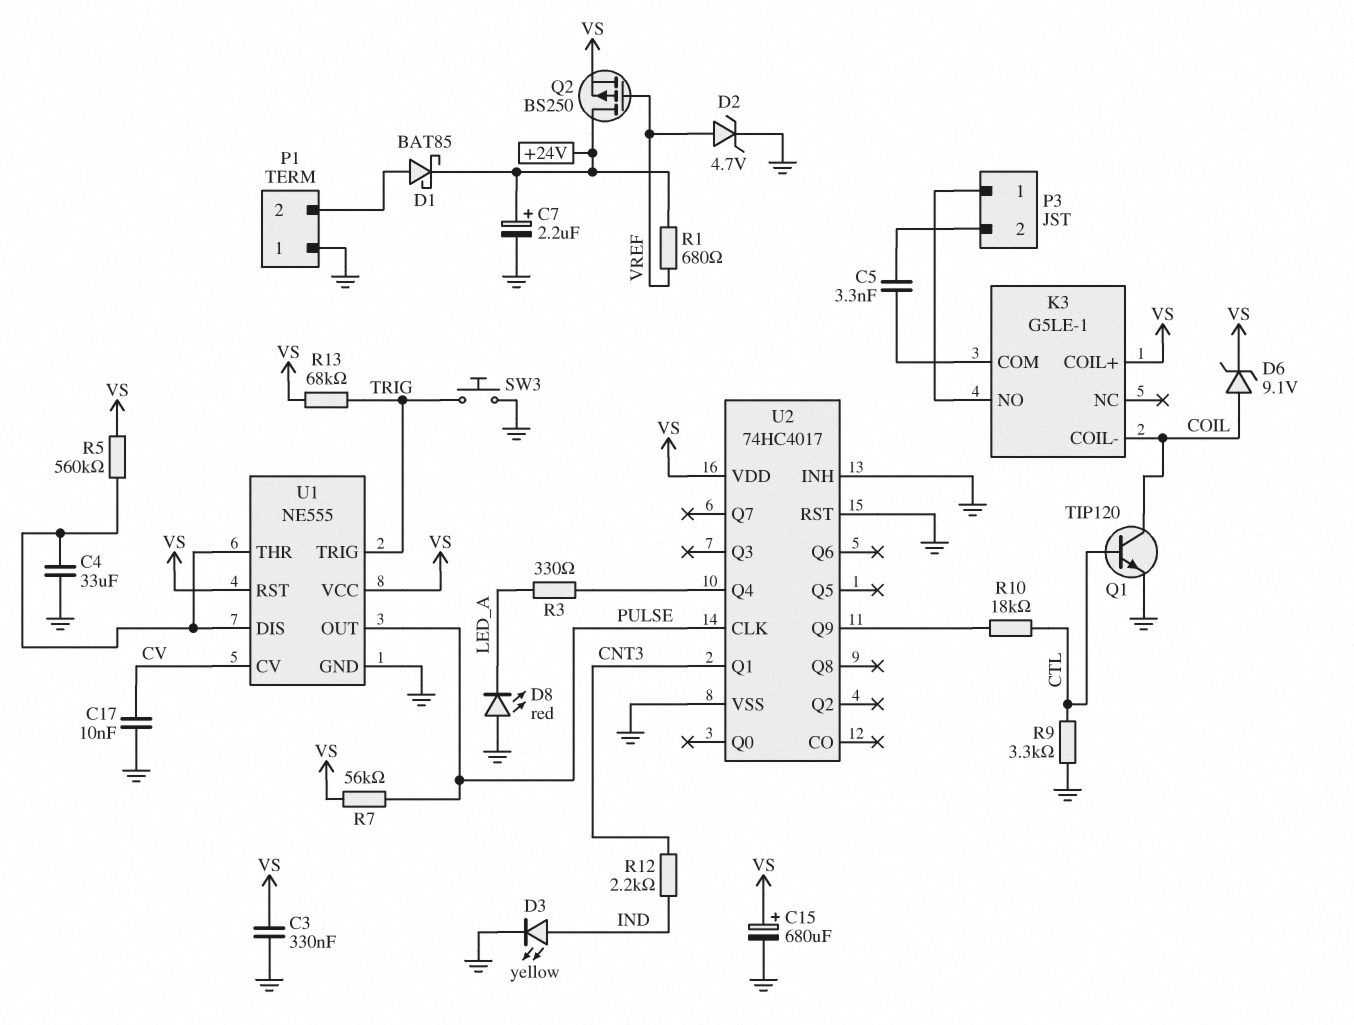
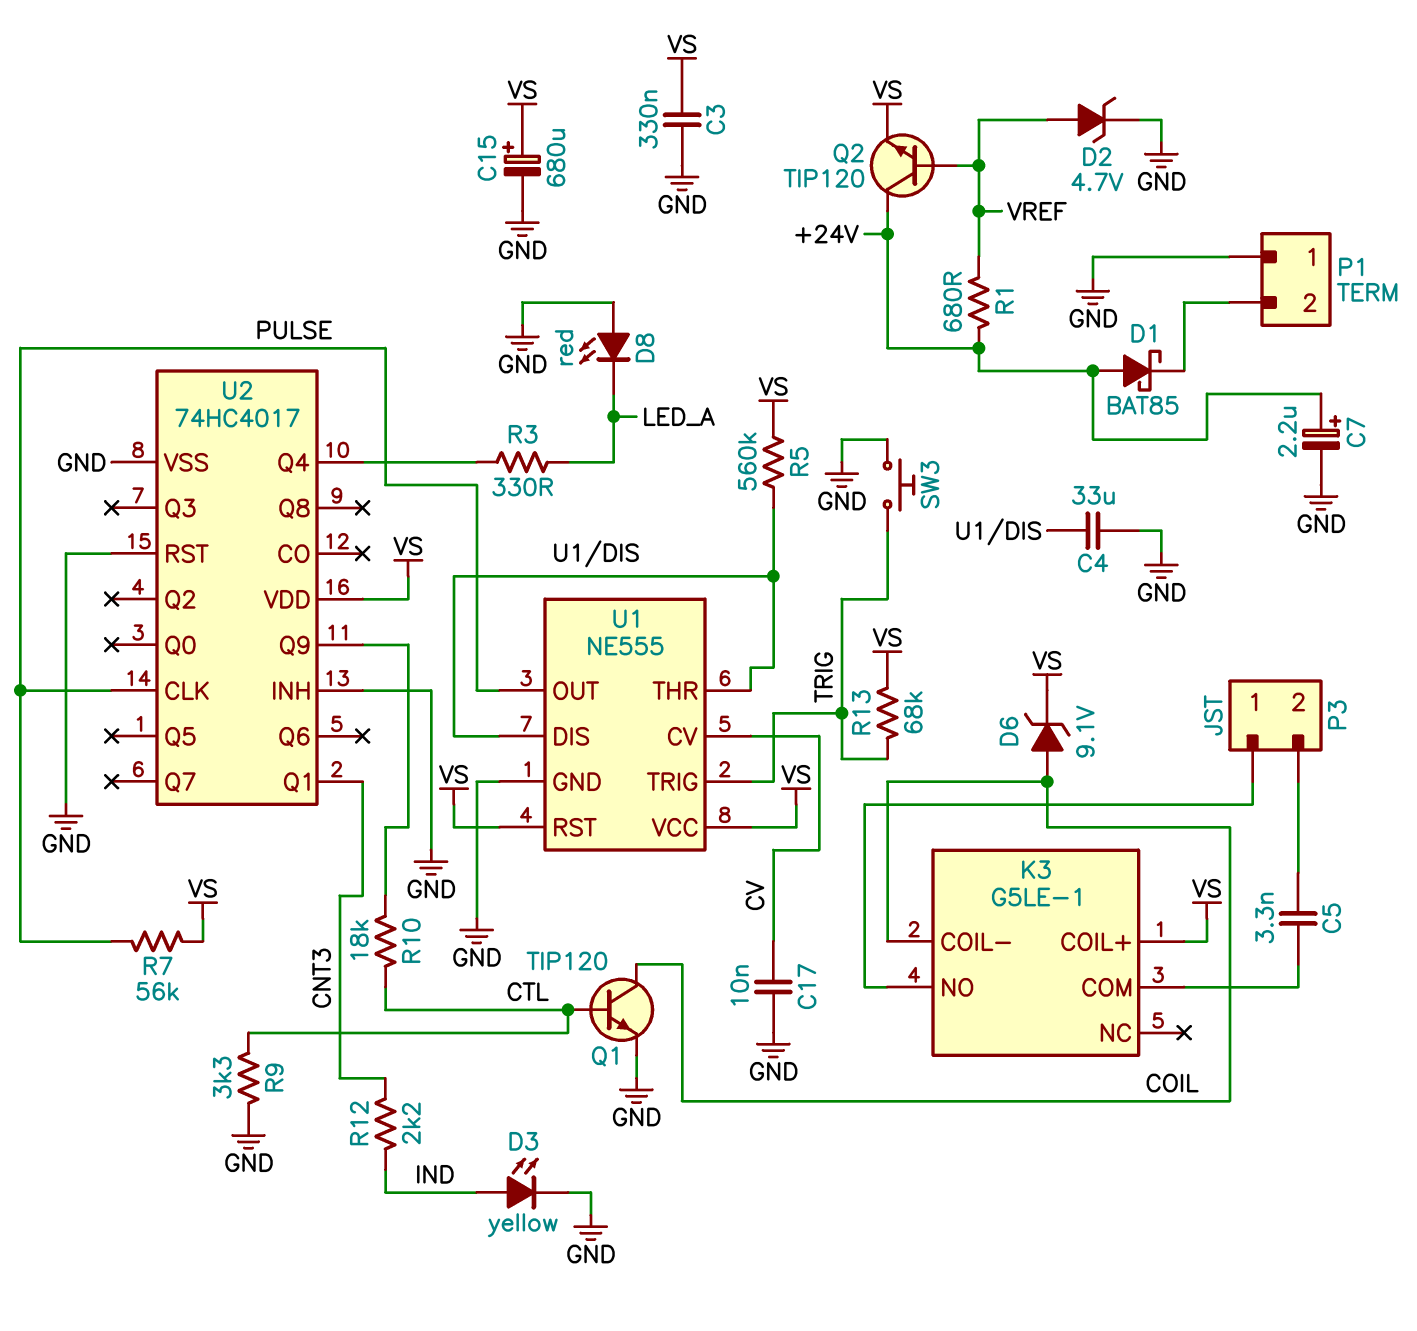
D1: schottky BAT85 (A P1/2, K +24V) -> schottky BAT85 (A +24V, K P1/2)
Q2: PMOS BS250 (G VREF, D +24V, S VS) -> NPN TIP120 (B VREF, C +24V, E VS)

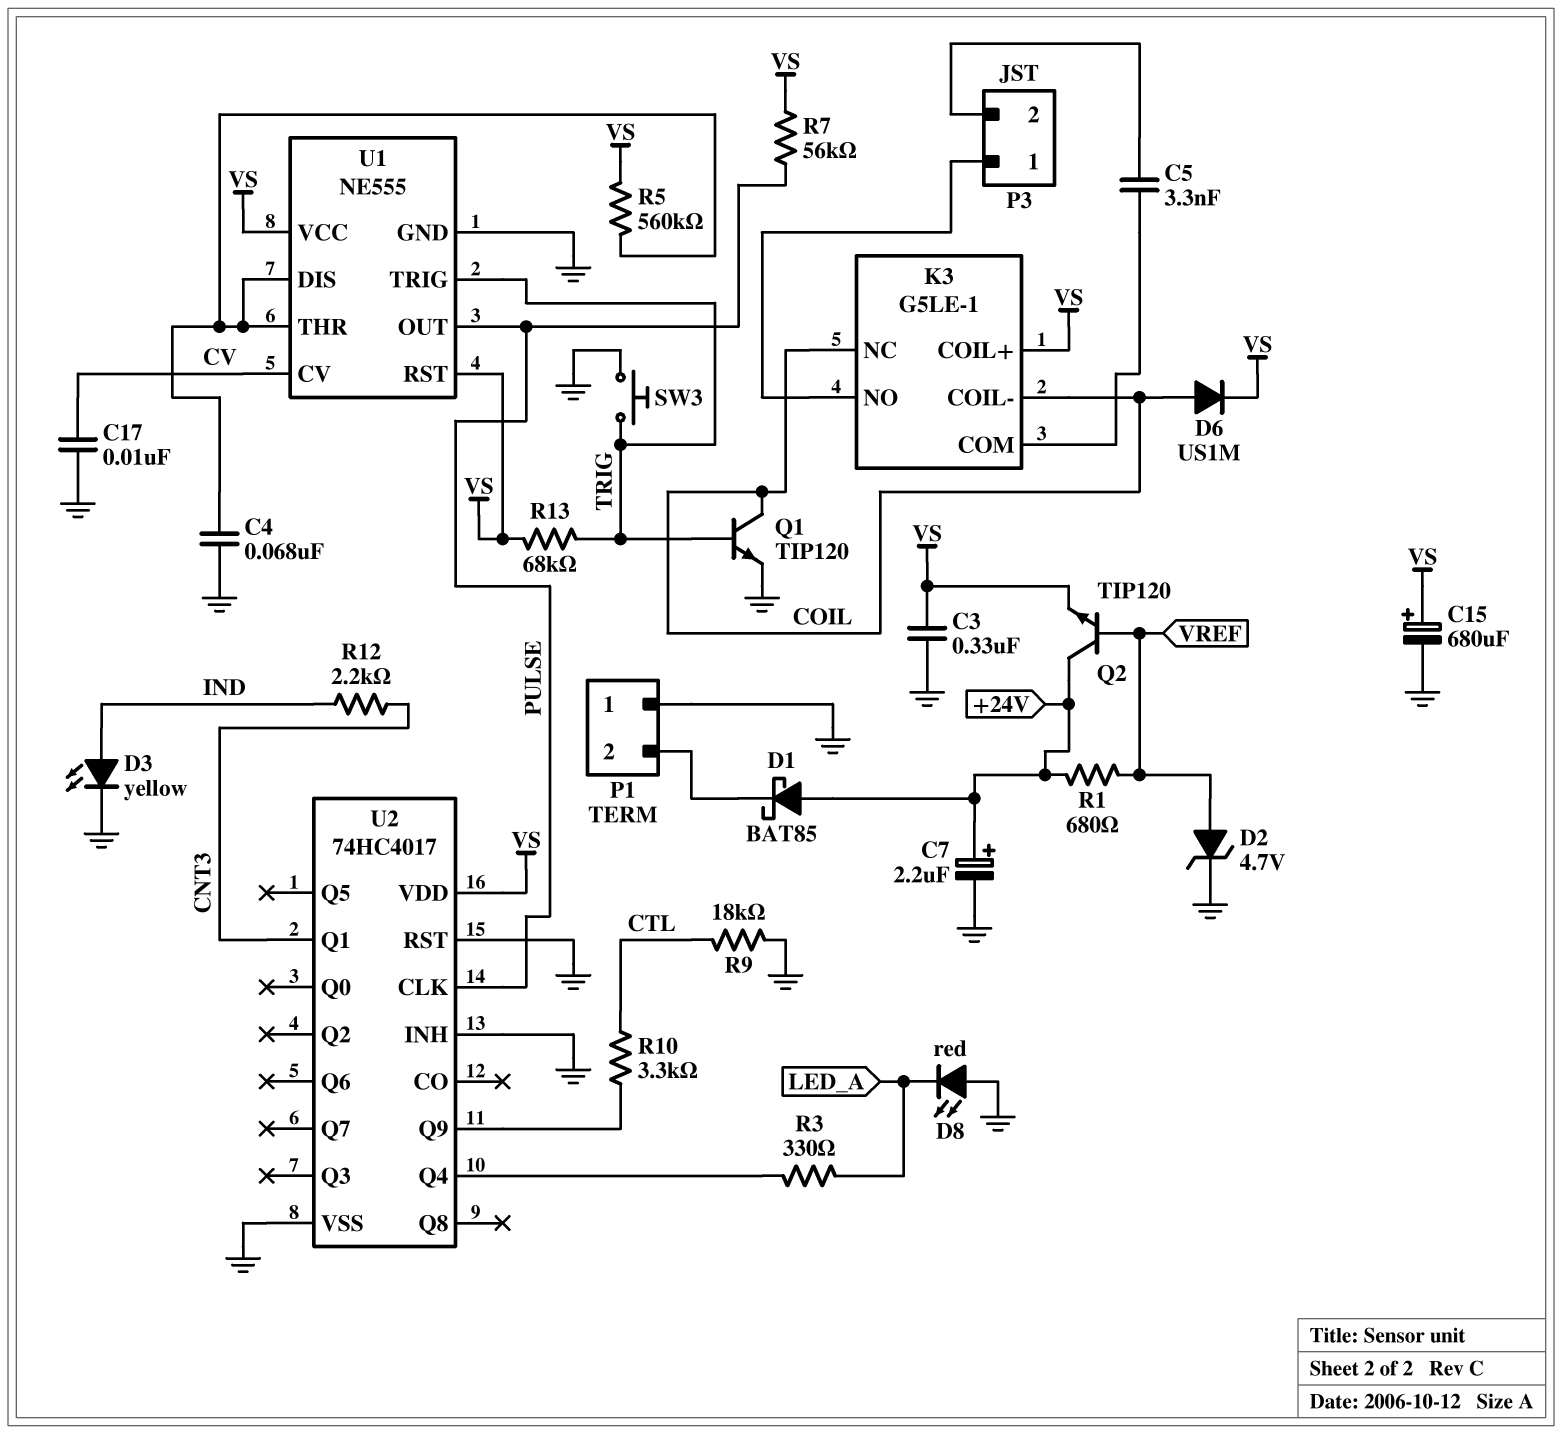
C4: 33uF (GND, U1/DIS) -> 68nF (GND, U1/DIS)
D6: zener 9.1V (A COIL, K VS) -> diode US1M (A COIL, K VS)
K3 pin NC: none -> COIL
Q1: NPN TIP120 (B CTL, C COIL, E GND) -> NPN TIP120 (B TRIG, C COIL, E GND)
R9: 3.3k (CTL, GND) -> 18k (CTL, GND)
R10: 18k (CTL, U2/Q9) -> 3.3k (CTL, U2/Q9)

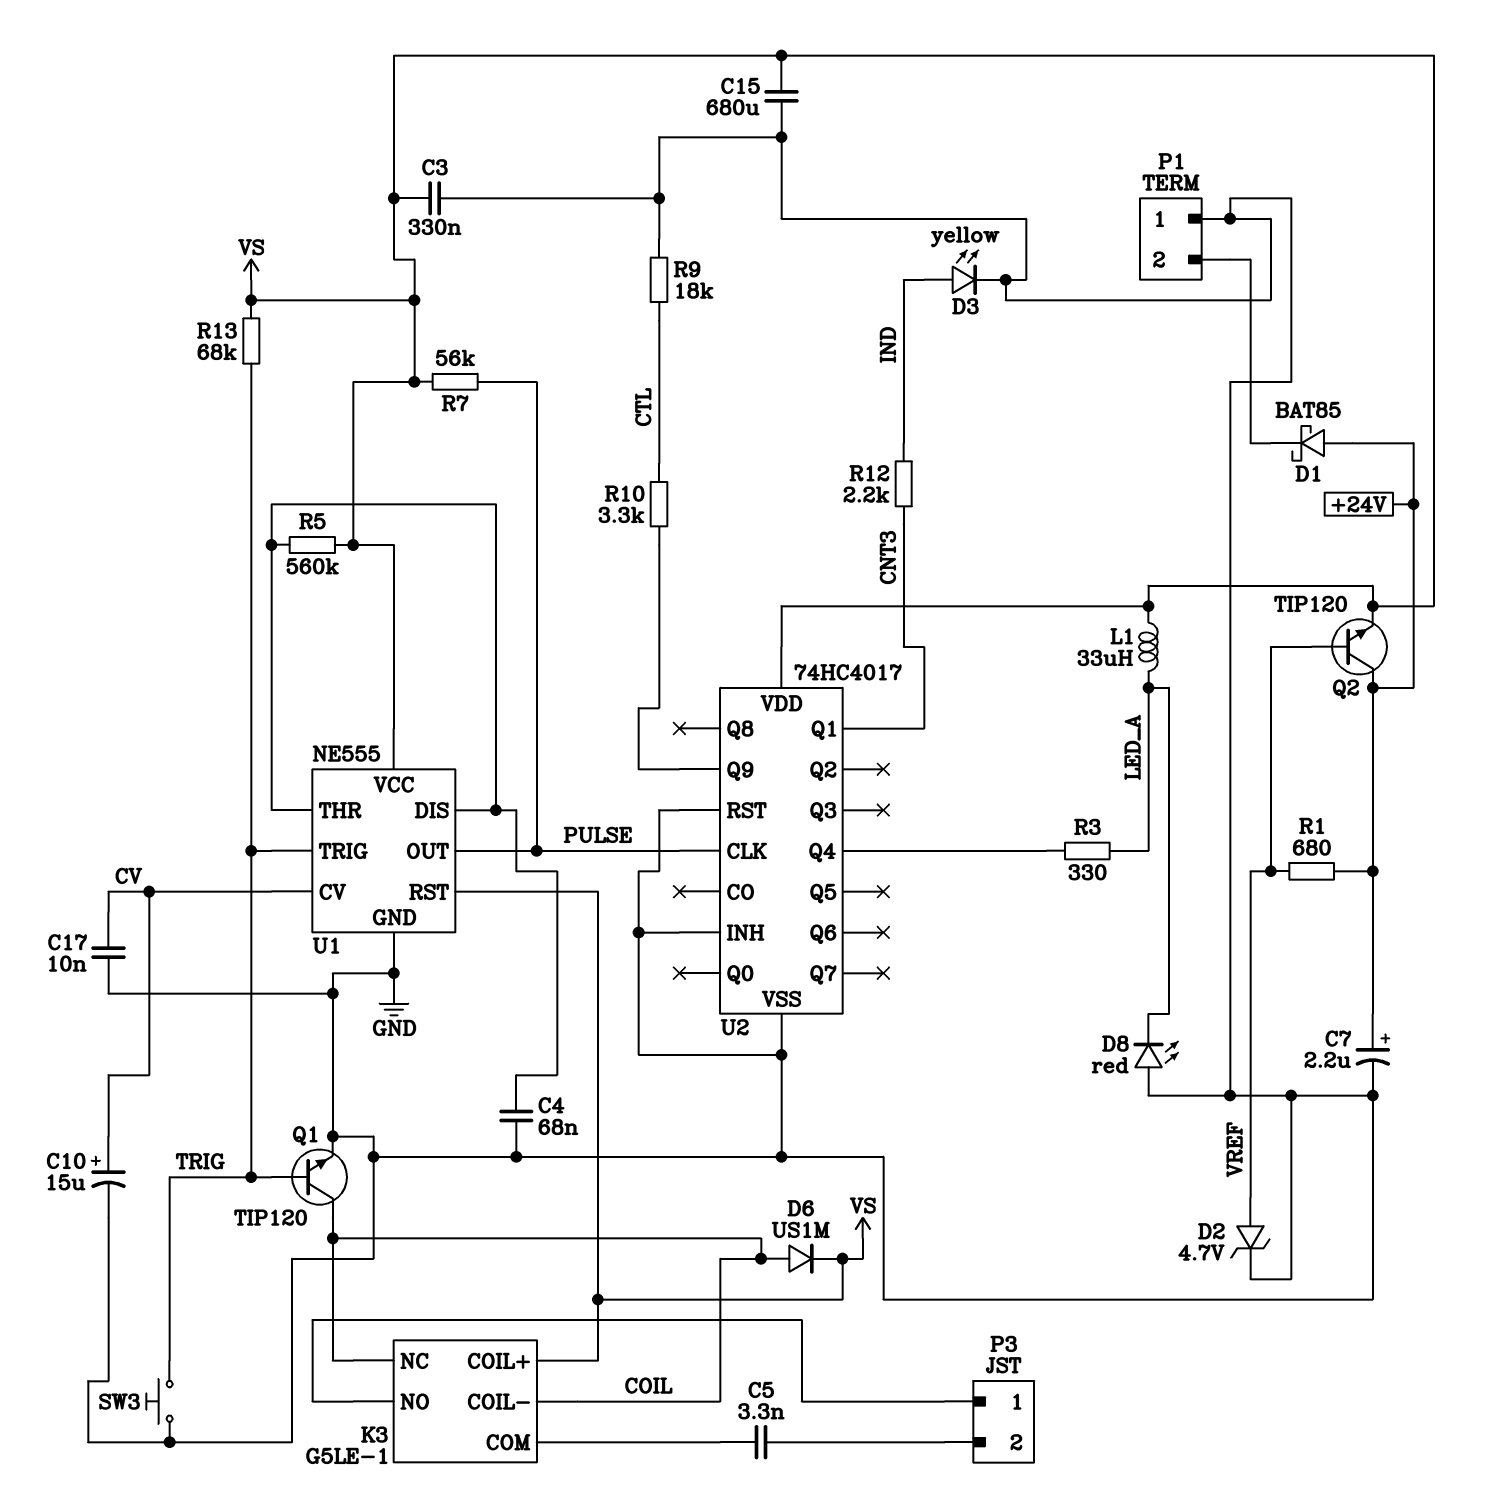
C10: none -> 15uF (plus CV, minus GND)
C15: 680uF (plus VS, minus GND) -> 680uF (GND, VS)
L1: none -> 33uH (LED_A, VS)

